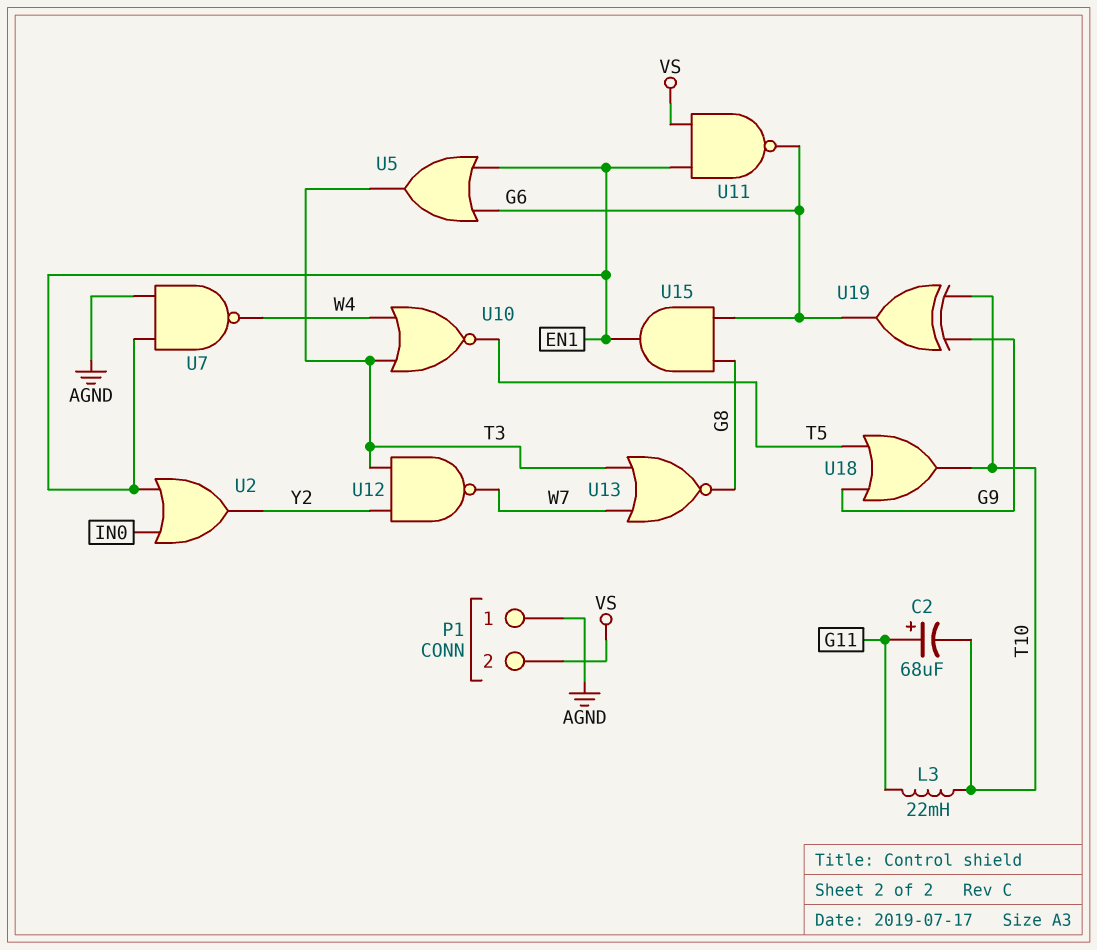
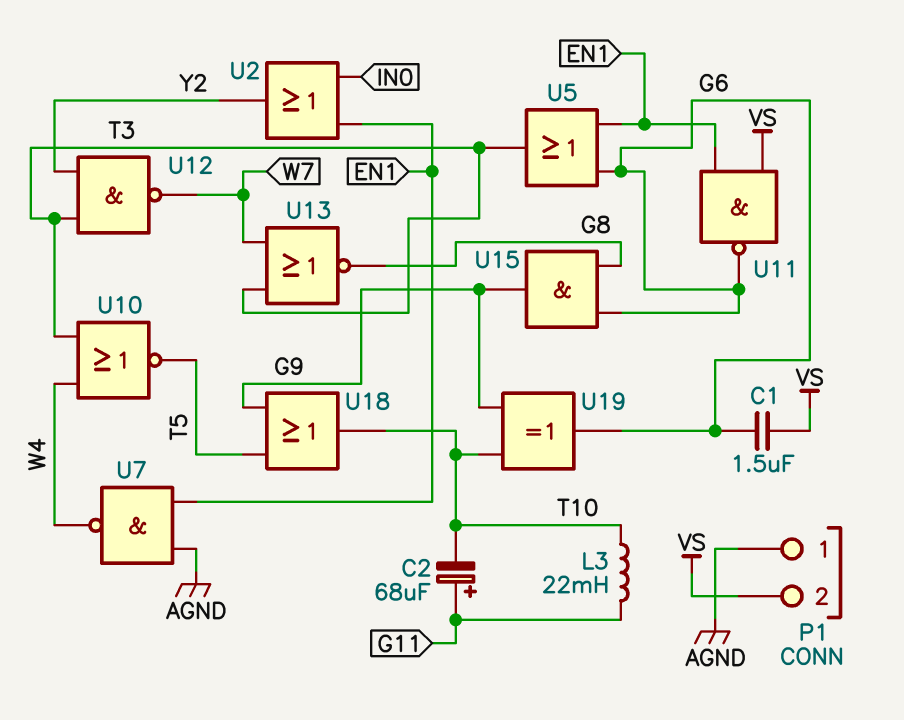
C1: none -> 1.5uF (G6, VS)
U15: AND (in G6, in G8, out EN1) -> AND (in G6, in G8, out G9)

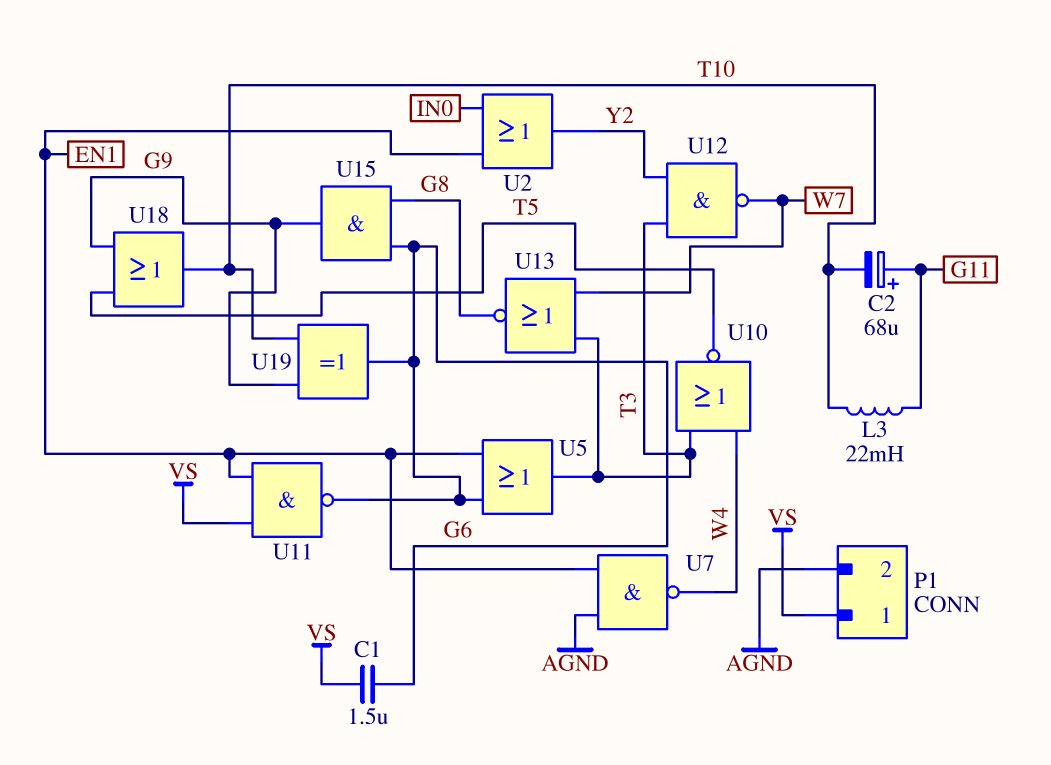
P1 pin 1: AGND -> VS
P1 pin 2: VS -> AGND

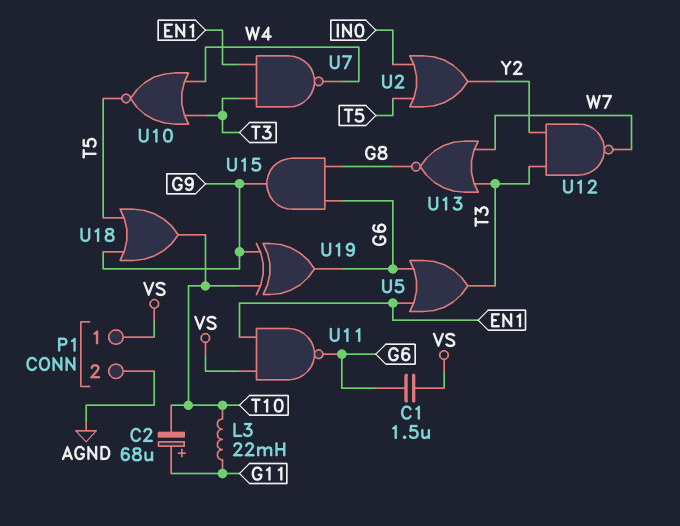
U2: OR (in EN1, in IN0, out Y2) -> OR (in IN0, in T5, out Y2)
U7: NAND (in AGND, in EN1, out W4) -> NAND (in EN1, in T3, out W4)

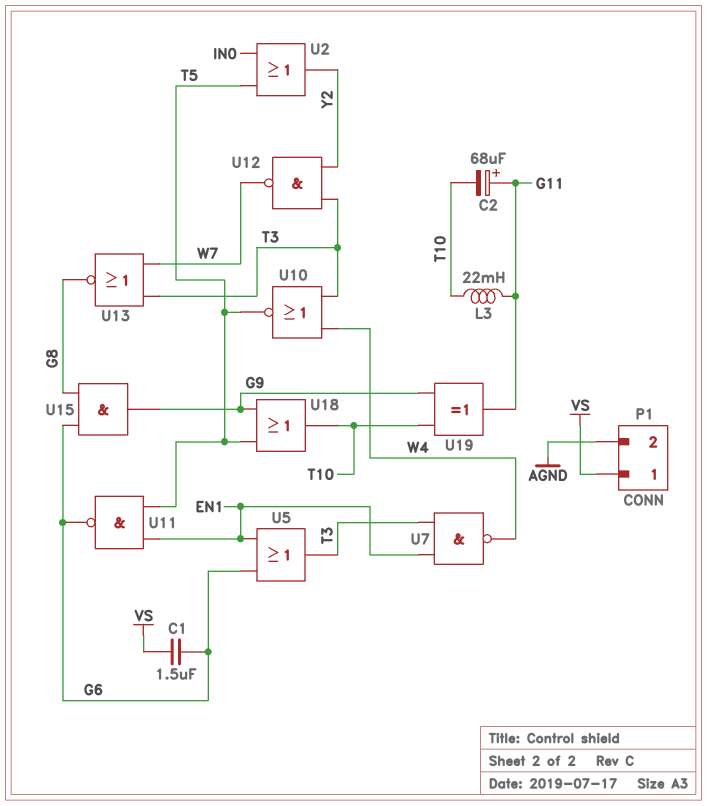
U11: NAND (in EN1, in VS, out G6) -> NAND (in EN1, in T5, out G6)
U19: XOR (in G9, in T10, out G6) -> XOR (in G9, in T10, out G11)

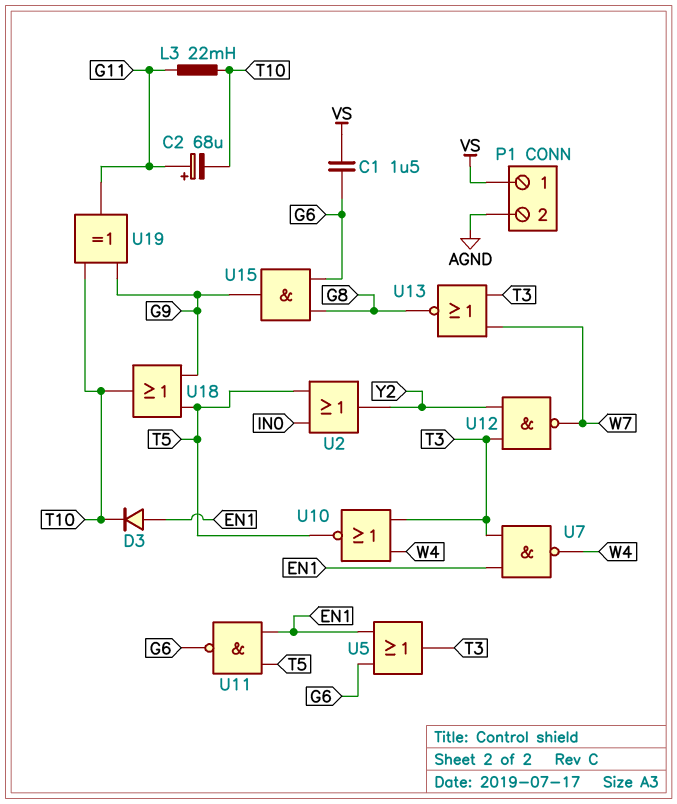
D3: none -> diode (A EN1, K T10)

